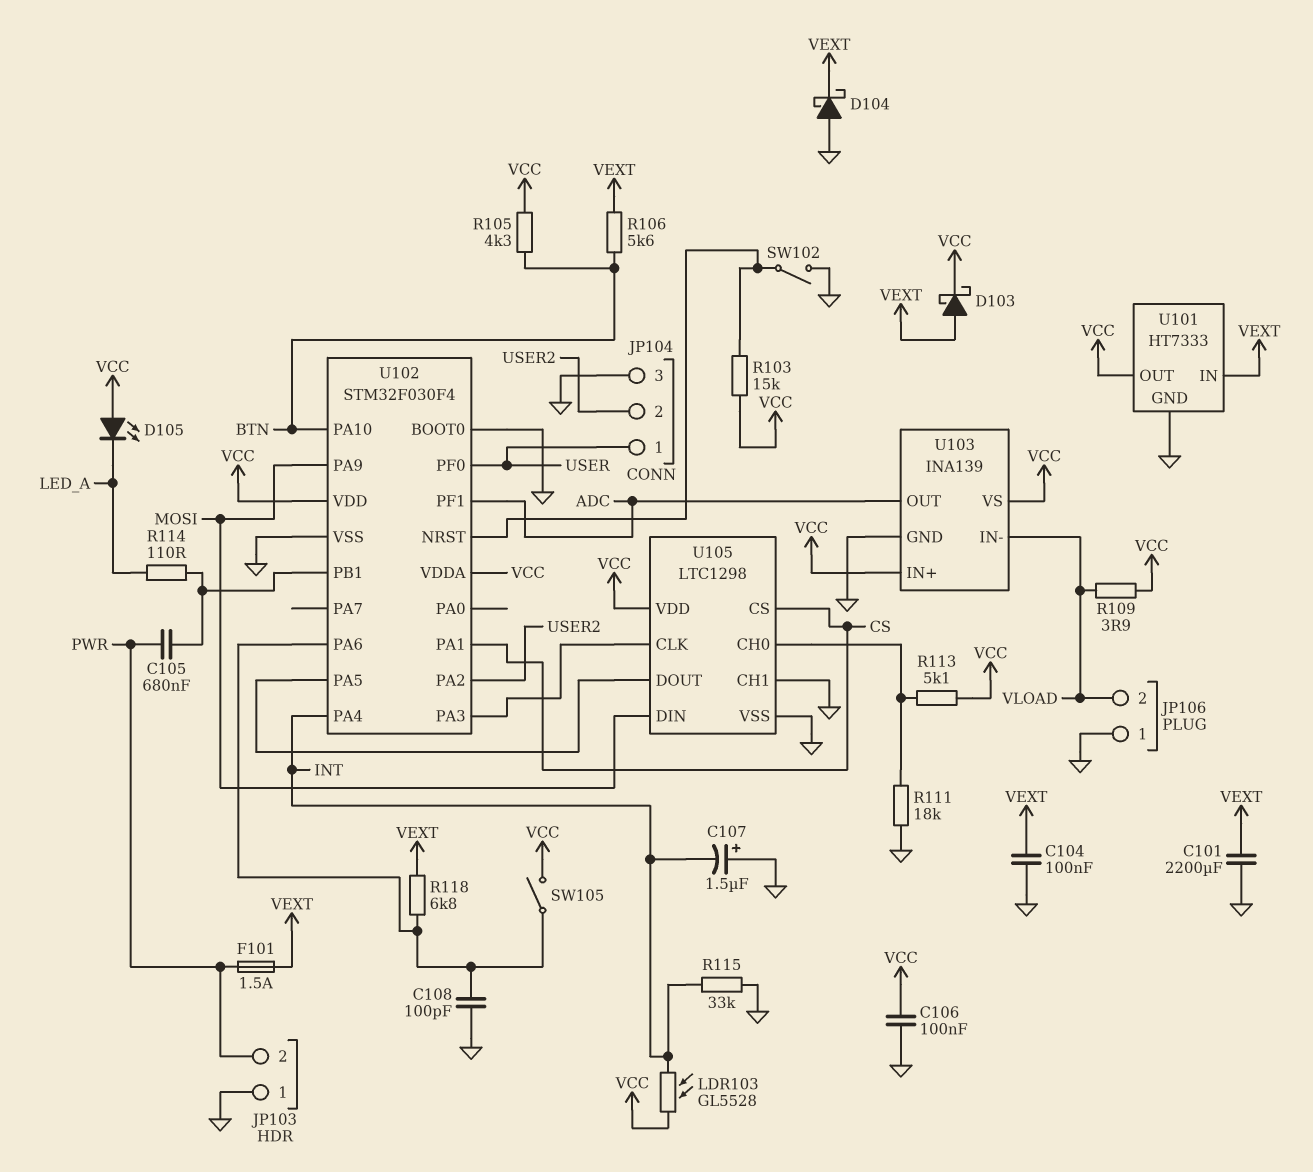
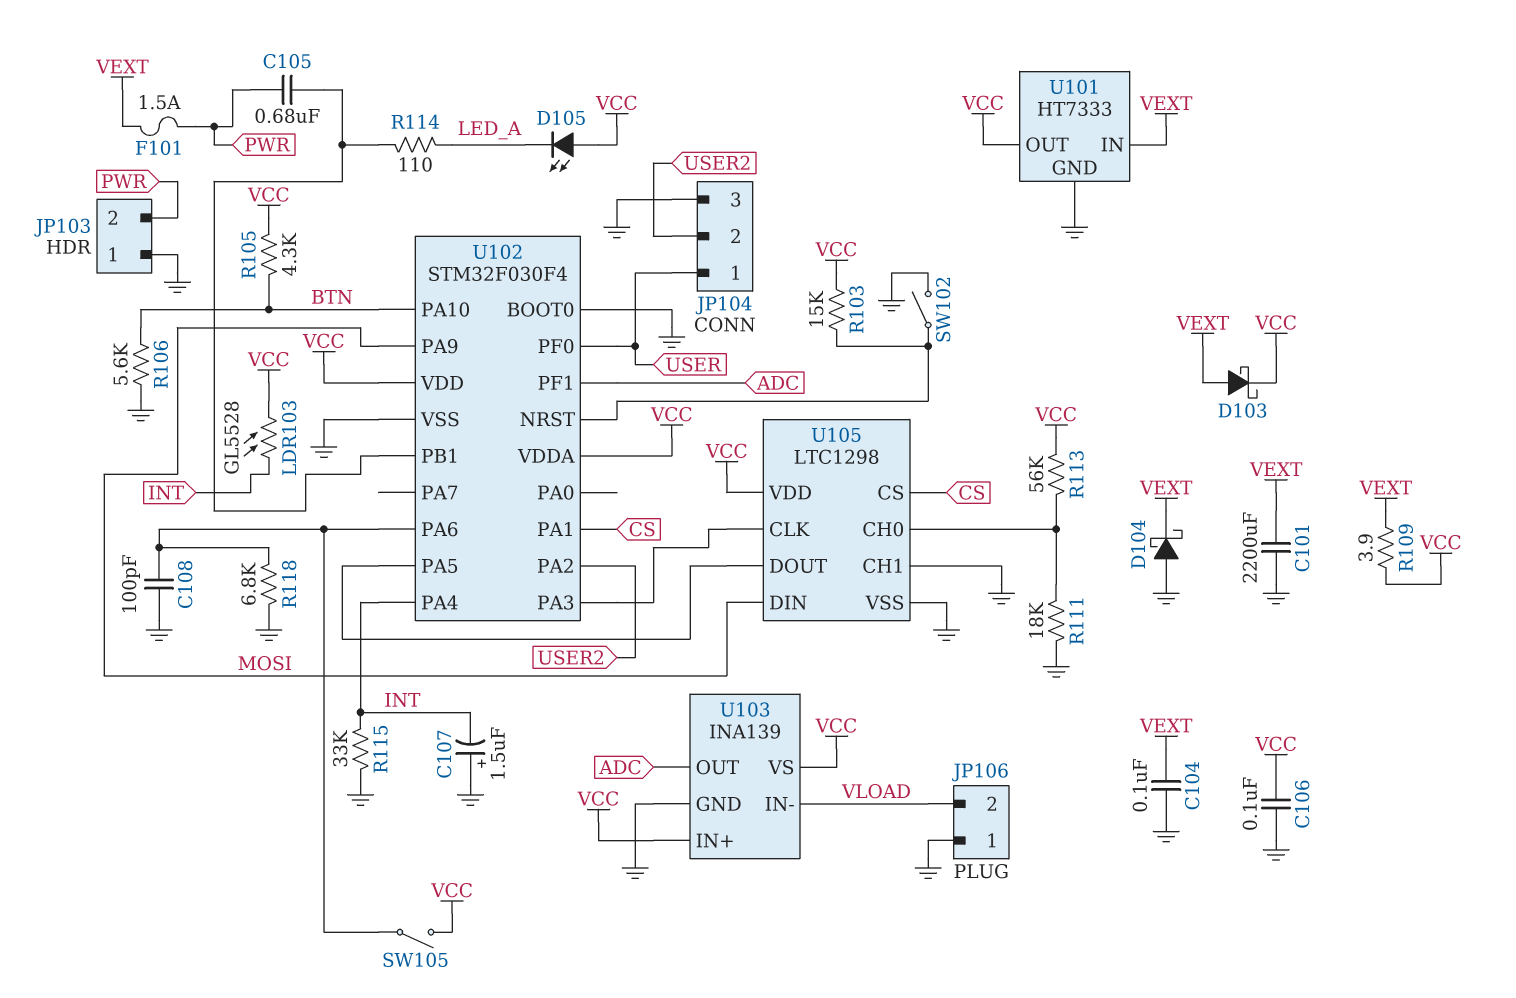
R106: 5.6k (BTN, VEXT) -> 5.6k (BTN, GND)
R109: 3.9 (VCC, VLOAD) -> 3.9 (VCC, VEXT)
R113: 5.1k (U105/CH0, VCC) -> 56k (U105/CH0, VCC)
R118: 6.8k (U102/PA6, VEXT) -> 6.8k (GND, U102/PA6)

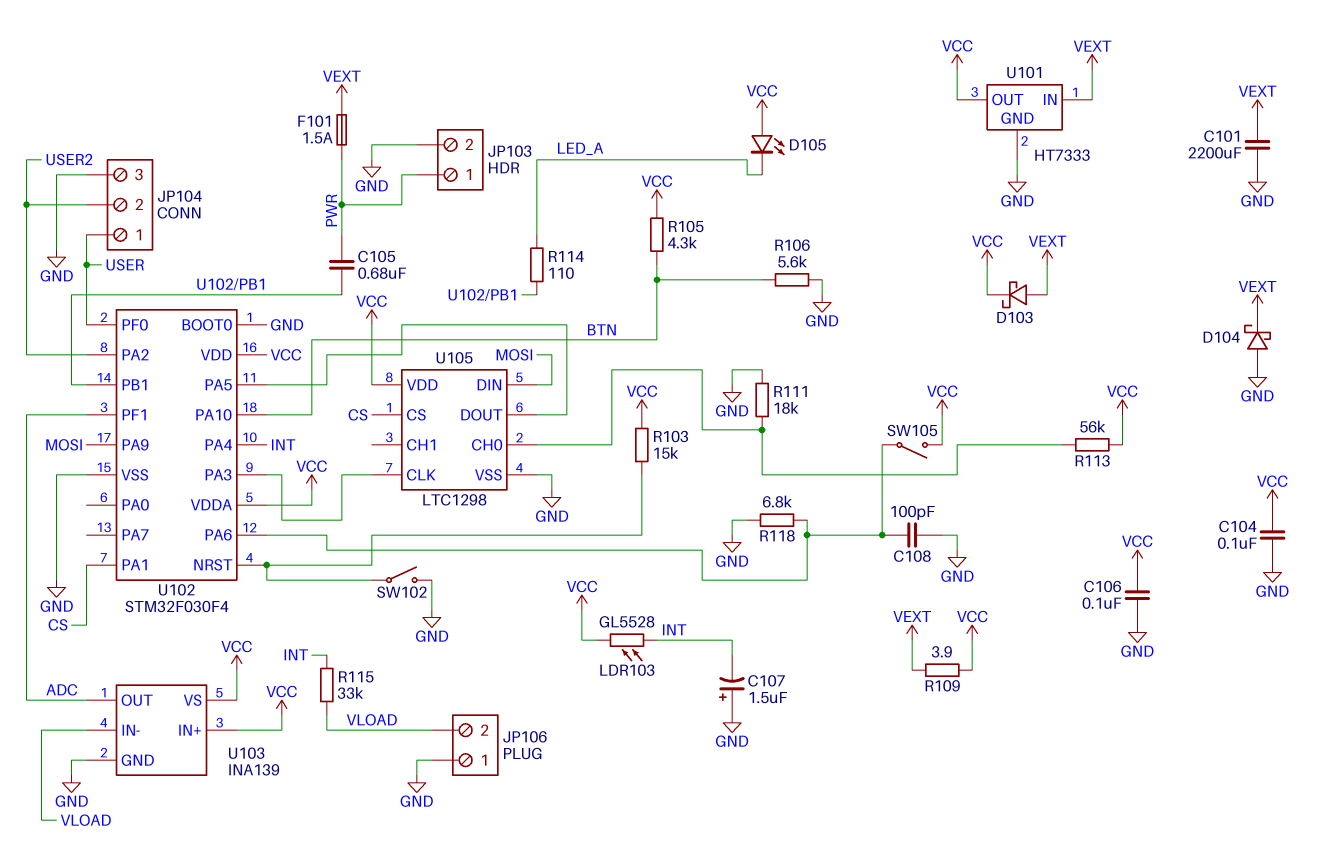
C104: 100nF (GND, VEXT) -> 100nF (GND, VCC)
JP103 pin 1: GND -> PWR
JP103 pin 2: PWR -> GND
R115: 33k (GND, INT) -> 33k (INT, VLOAD)
U105 pin CH1: GND -> none

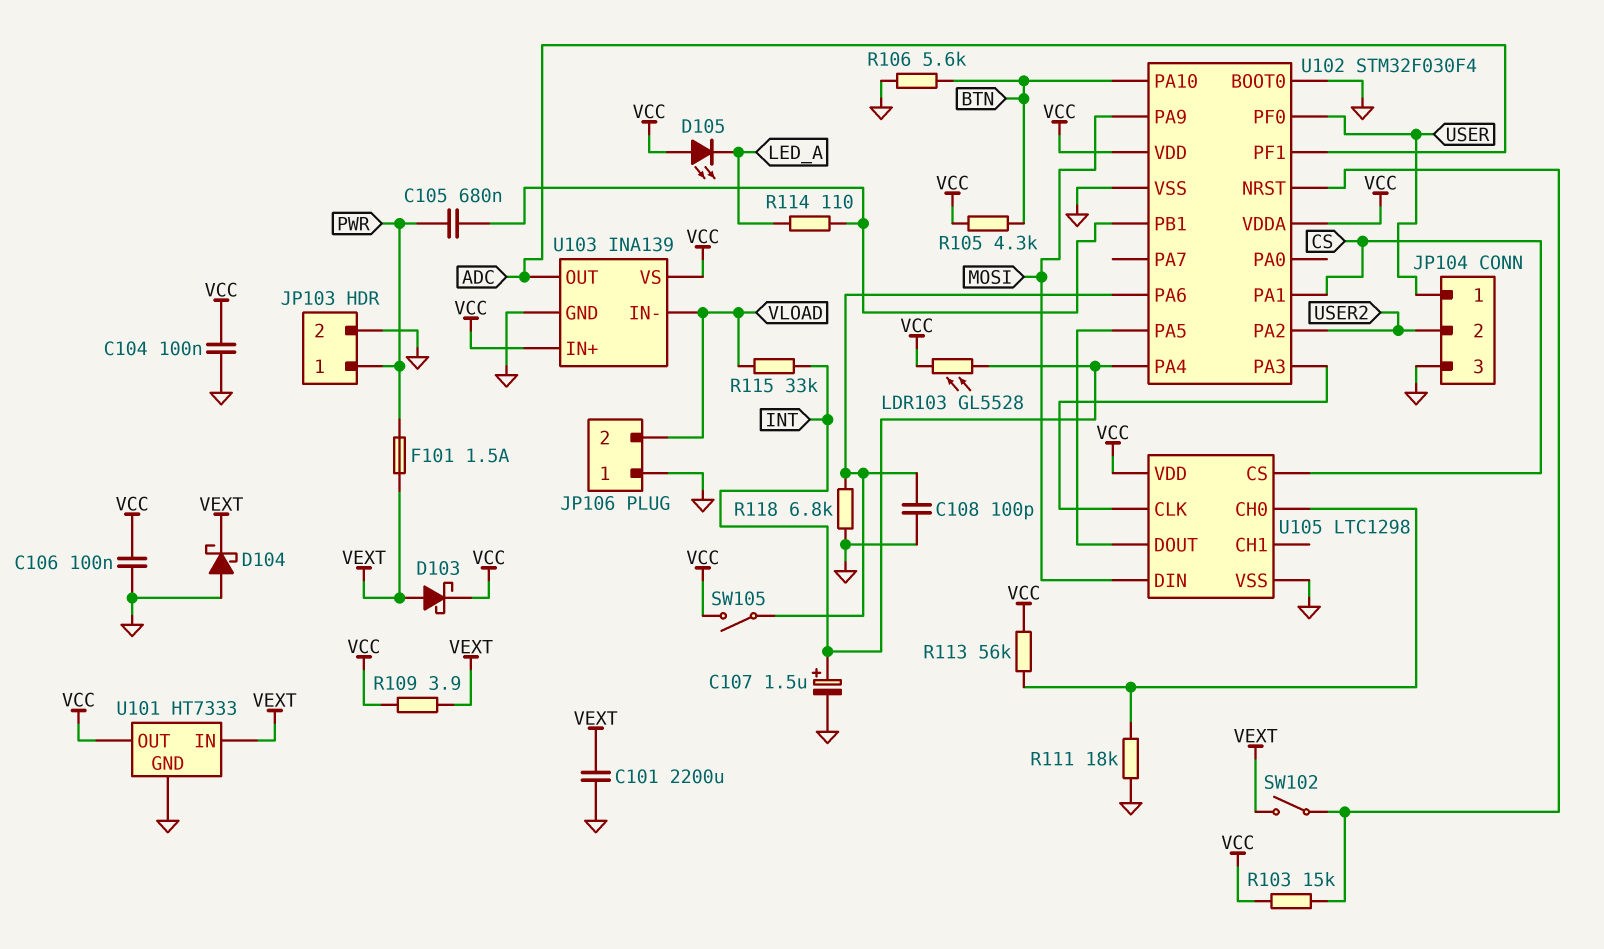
C107: 1.5uF (plus GND, minus INT) -> 1.5uF (plus INT, minus GND)
SW102: switch (GND, U102/NRST) -> switch (U102/NRST, VEXT)

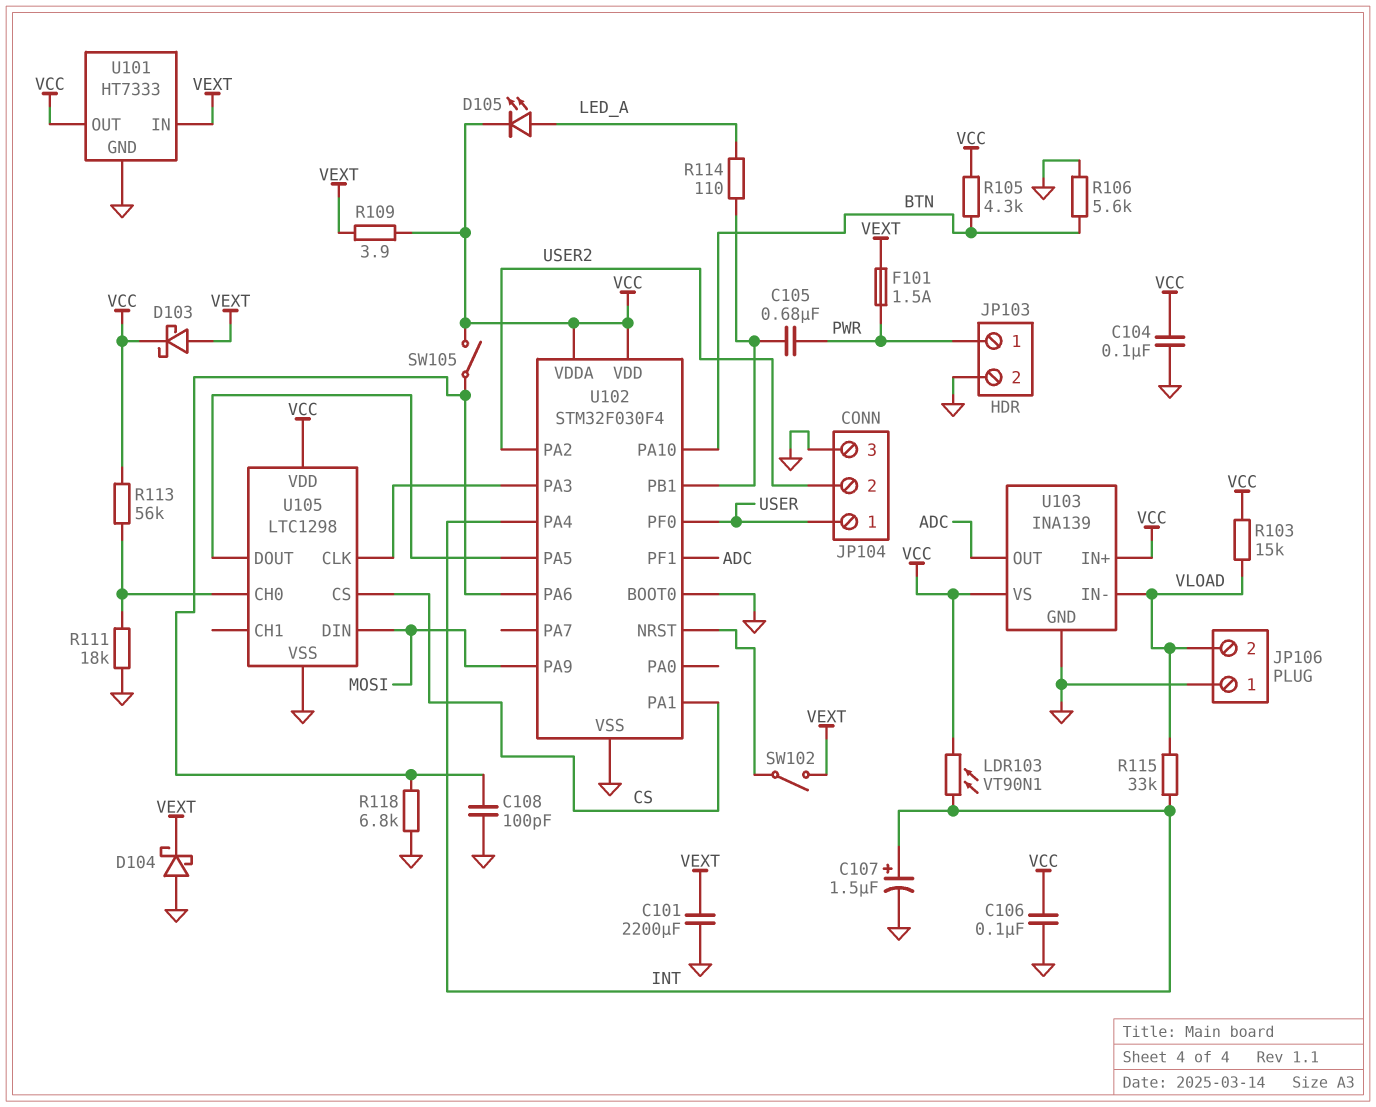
D105: LED (A VCC, K LED_A) -> LED (A LED_A, K VCC)
LDR103: GL5528 (INT, VCC) -> VT90N1 (INT, VCC)
R103: 15k (U102/NRST, VCC) -> 15k (VCC, VLOAD)

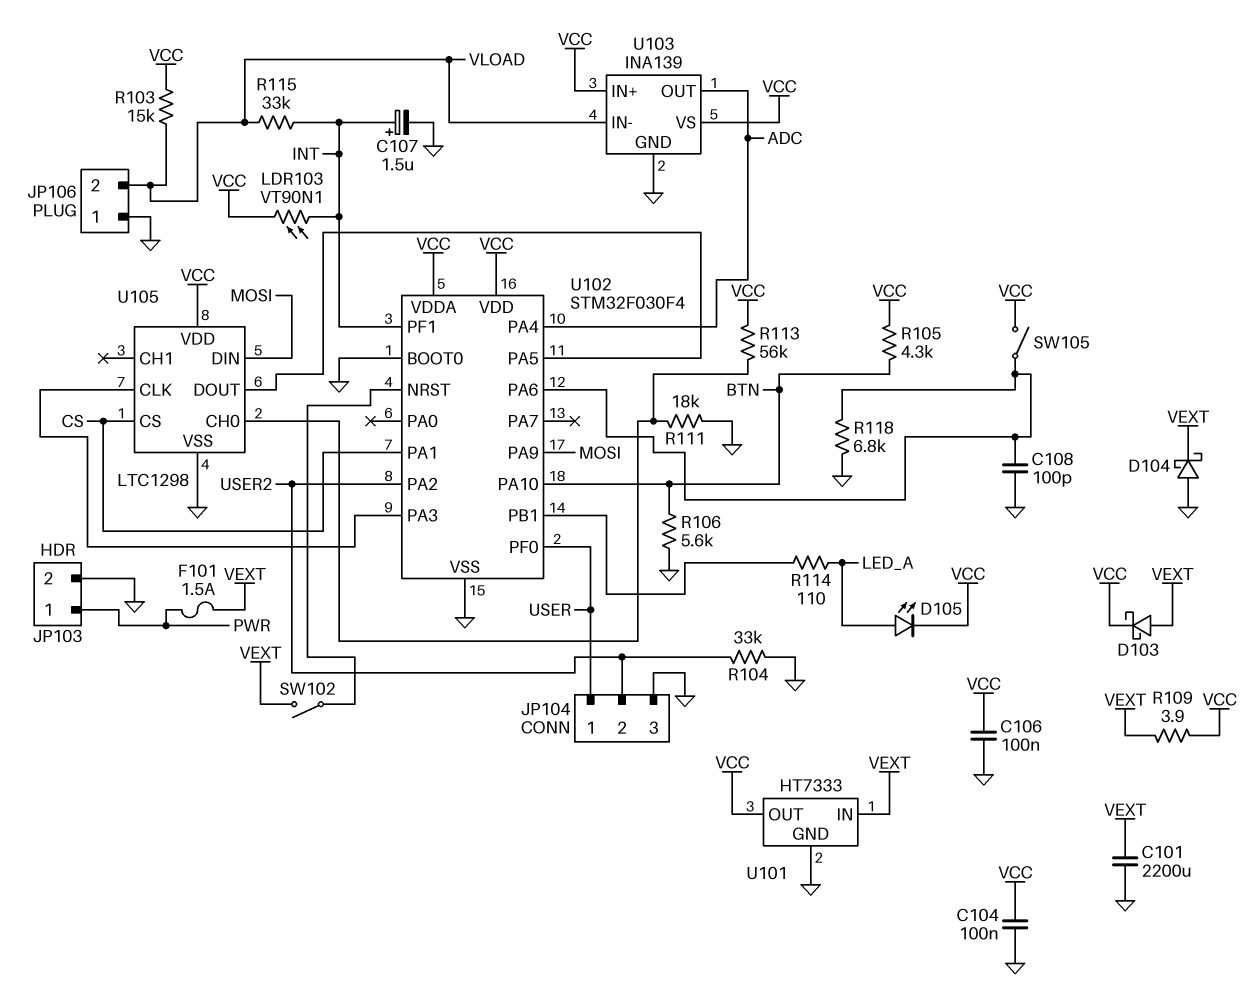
C105: 680nF (PWR, U102/PB1) -> none
R104: none -> 33k (GND, USER2)
U102 pin PA4: INT -> ADC
U102 pin PF1: ADC -> INT

